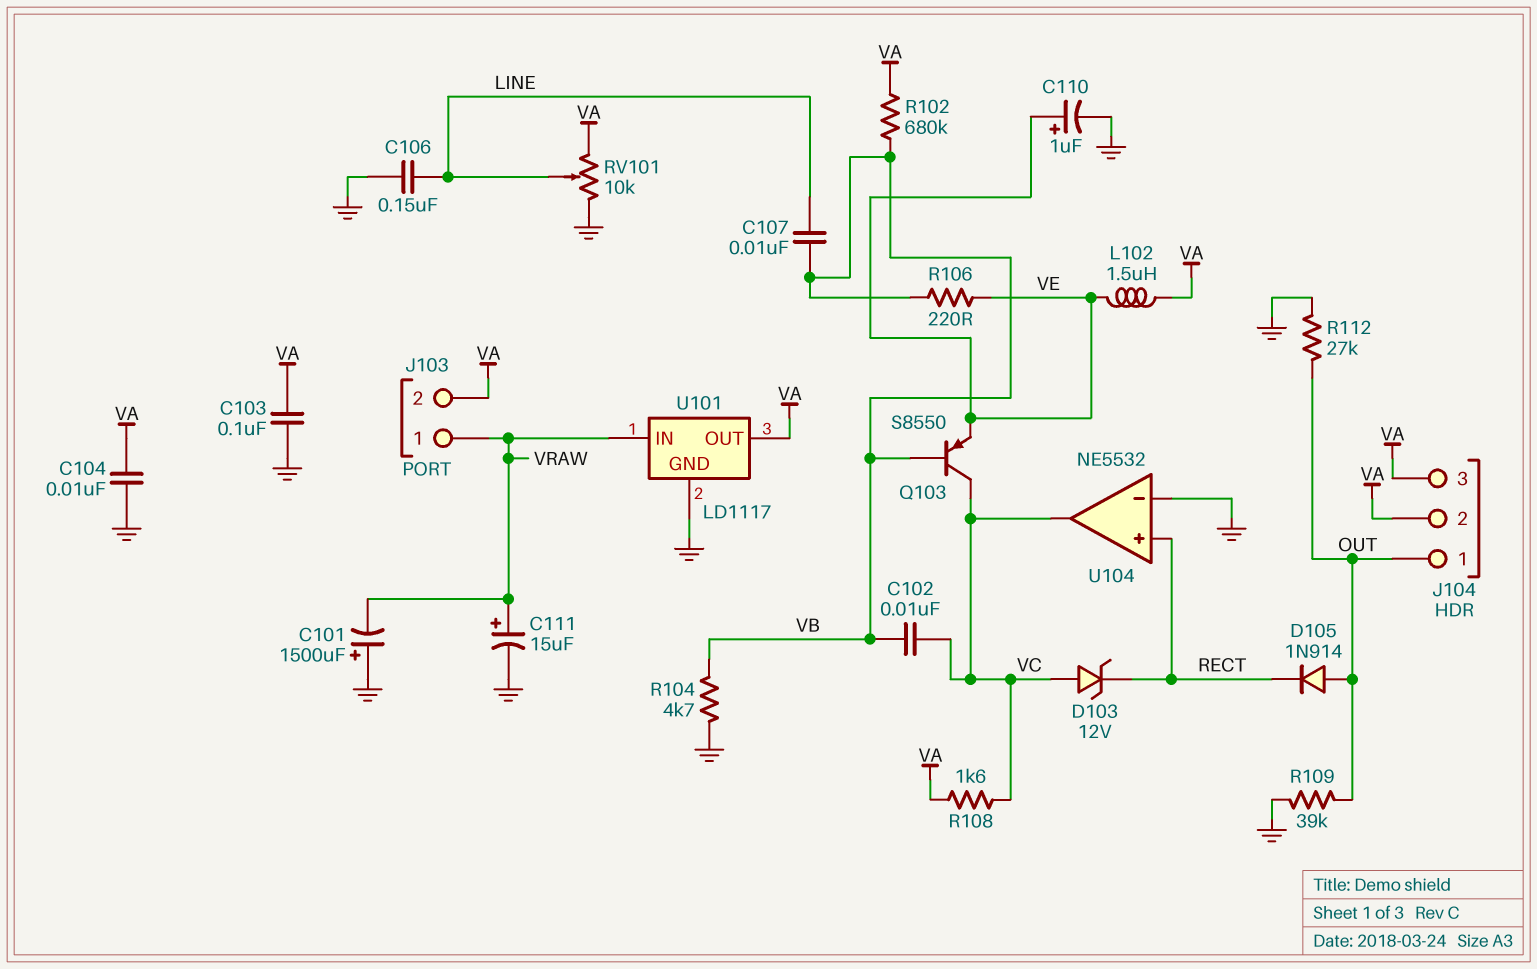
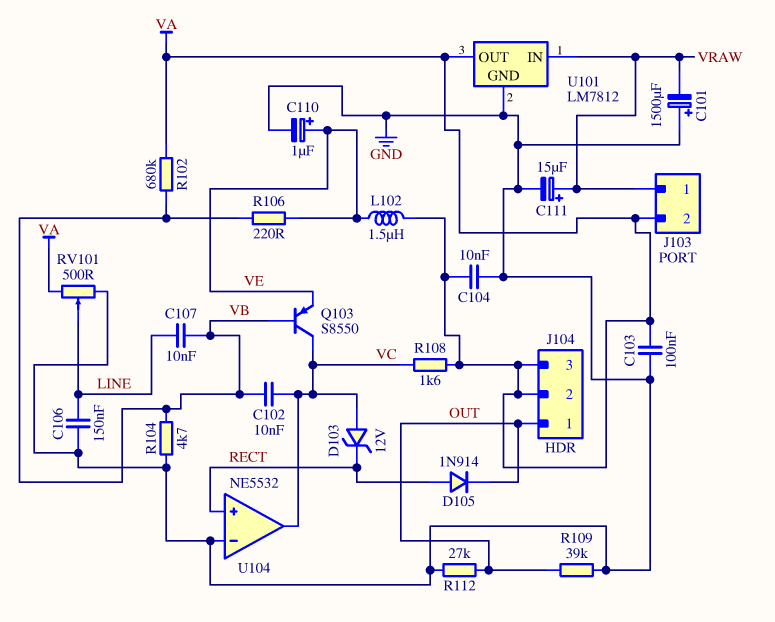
D105: diode 1N914 (A OUT, K RECT) -> diode 1N914 (A RECT, K OUT)
RV101: 10k (GND, VA, wiper LINE) -> 500 (GND, VA, wiper LINE)
U101: LD1117 -> LM7812

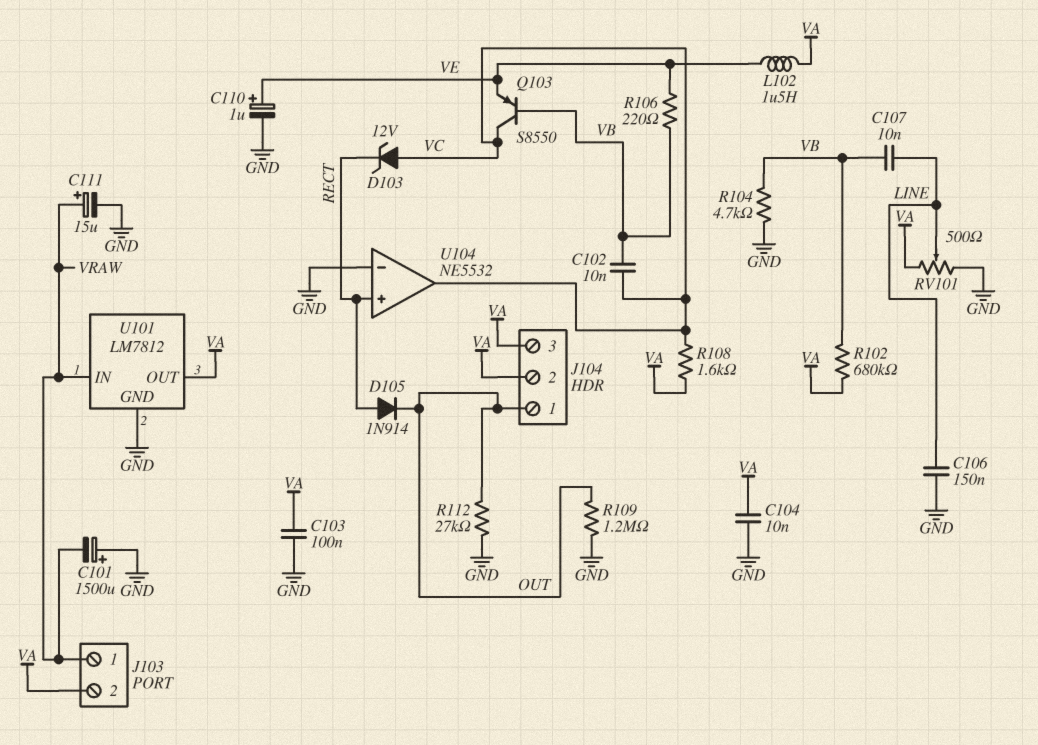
R109: 39k (GND, OUT) -> 1.2M (GND, OUT)

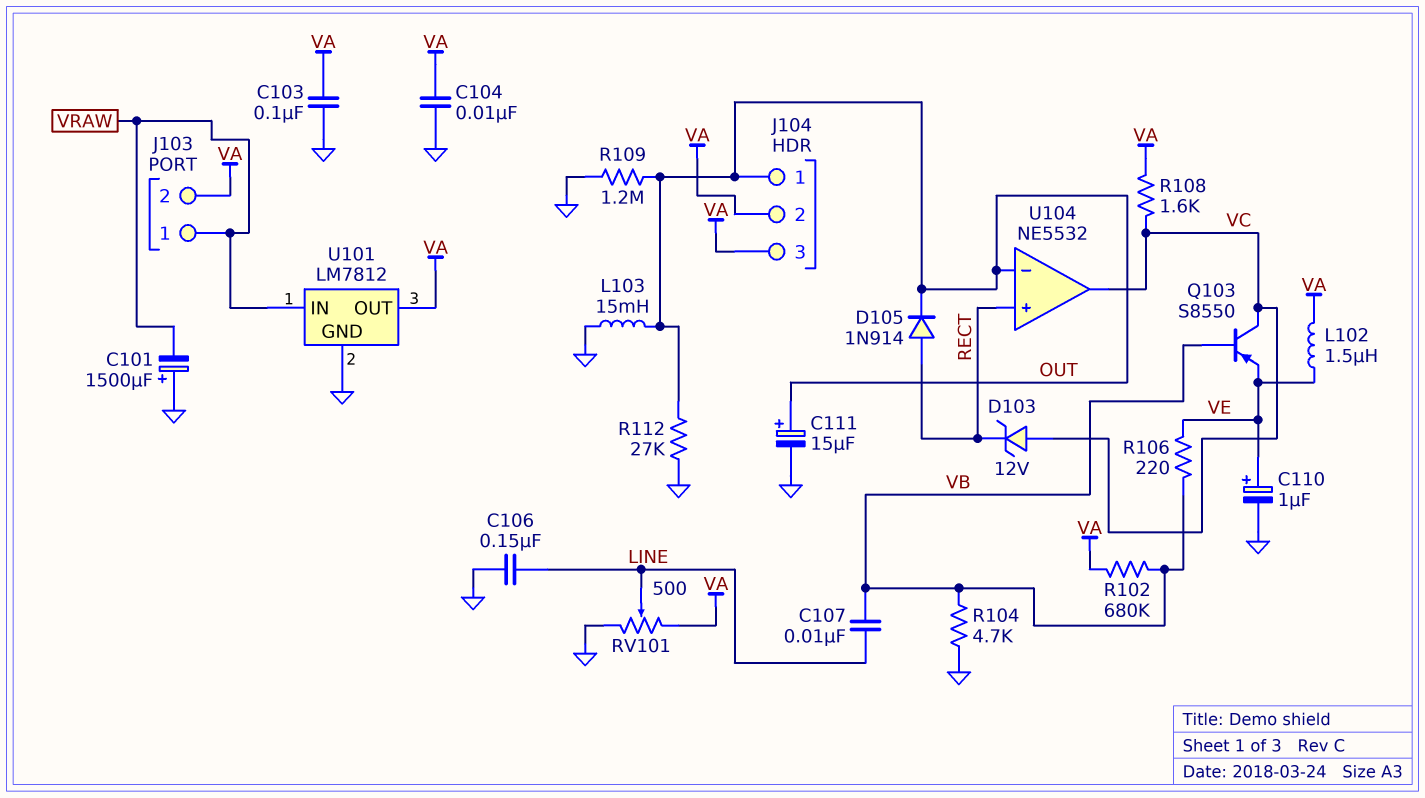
C102: 10nF (VB, VC) -> none
C111: 15uF (plus VRAW, minus GND) -> 15uF (plus OUT, minus GND)
L103: none -> 15mH (GND, OUT)
U104 pin in-: GND -> OUT

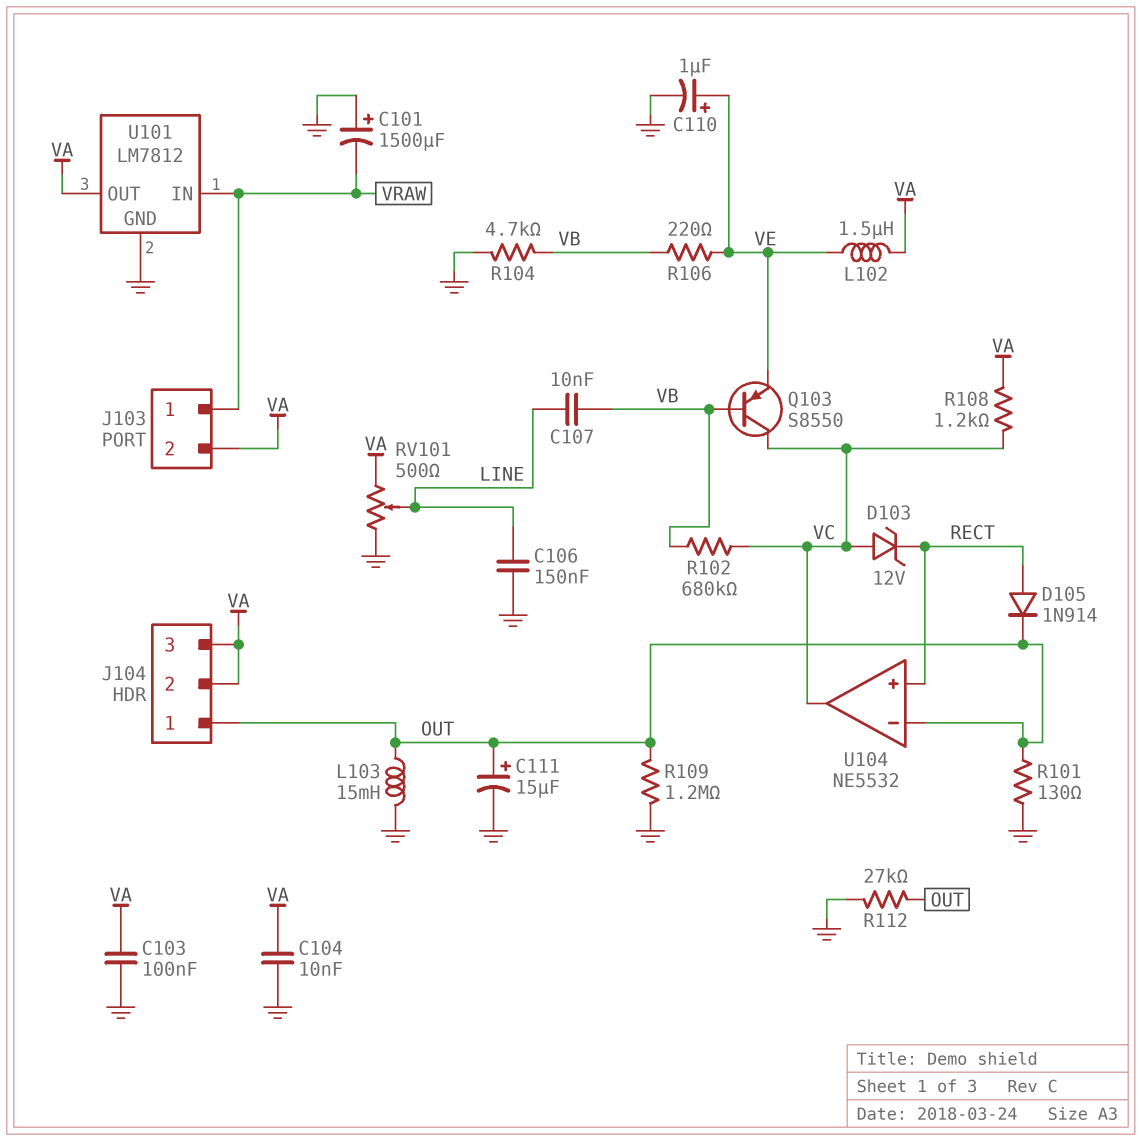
R101: none -> 130 (GND, OUT)
R102: 680k (VA, VB) -> 680k (VB, VC)
R108: 1.6k (VA, VC) -> 1.2k (VA, VC)

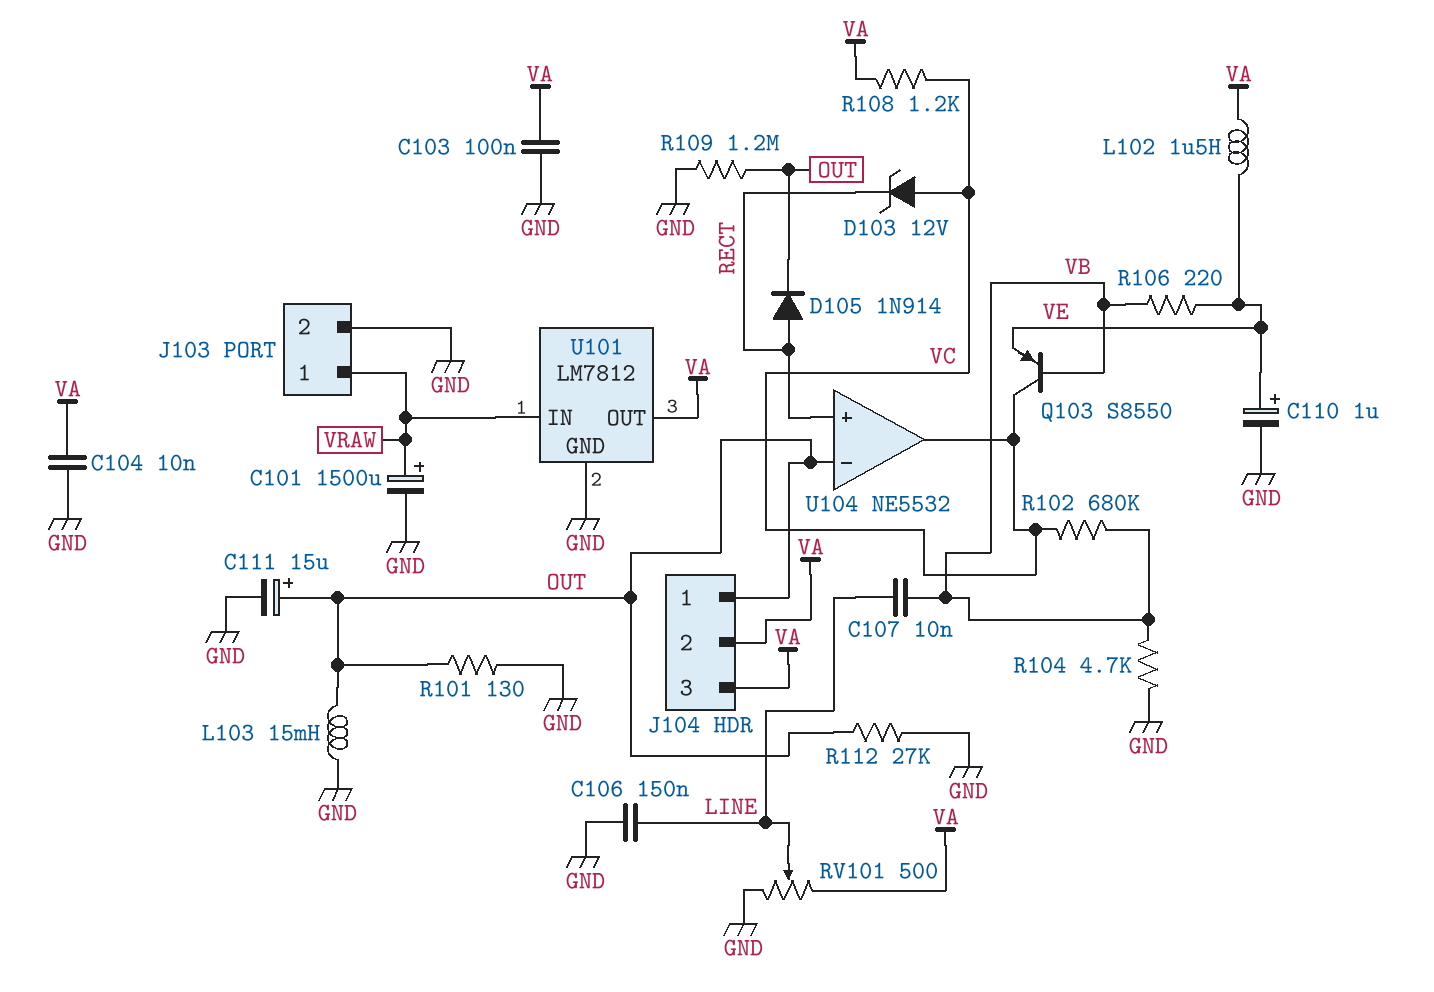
C101: 1500uF (plus GND, minus VRAW) -> 1500uF (plus VRAW, minus GND)
J103 pin 2: VA -> GND

